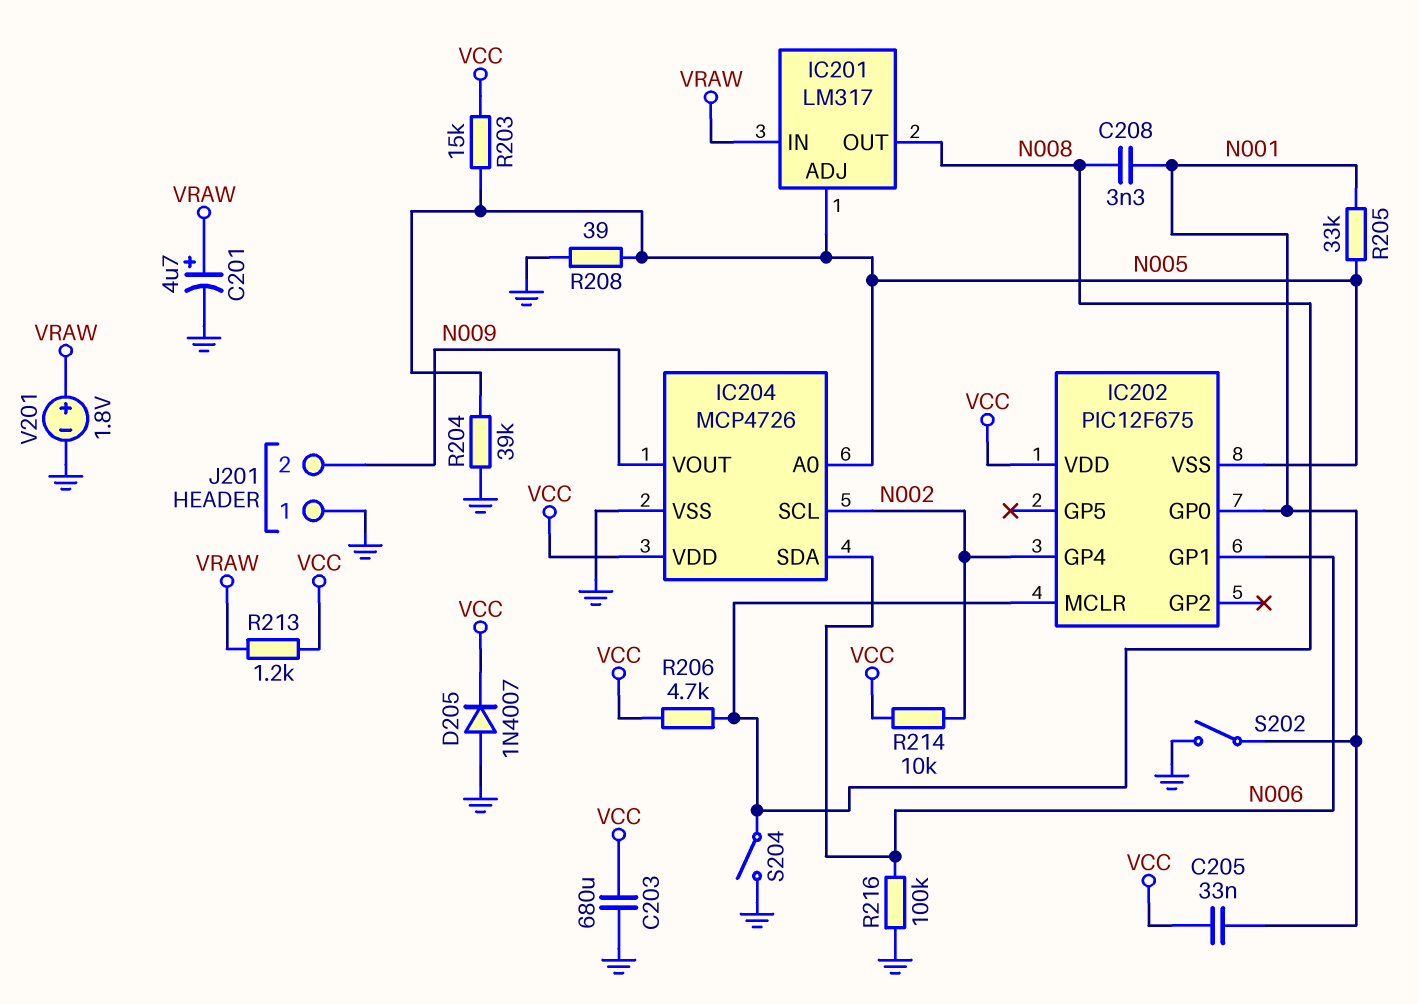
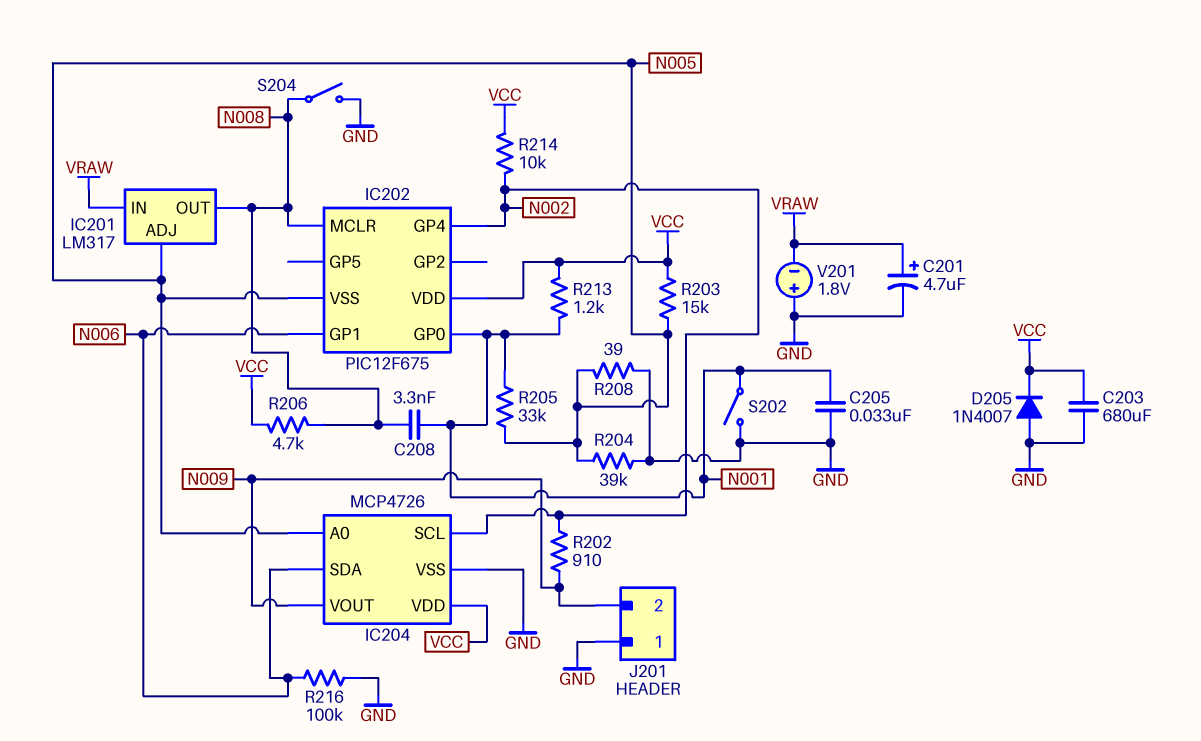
C205: 33nF (N001, VCC) -> 33nF (GND, N001)
R202: none -> 910 (N002, N009)
R213: 1.2k (VCC, VRAW) -> 1.2k (N001, VCC)
V201: 1.8V (plus VRAW, minus GND) -> 1.8V (plus GND, minus VRAW)

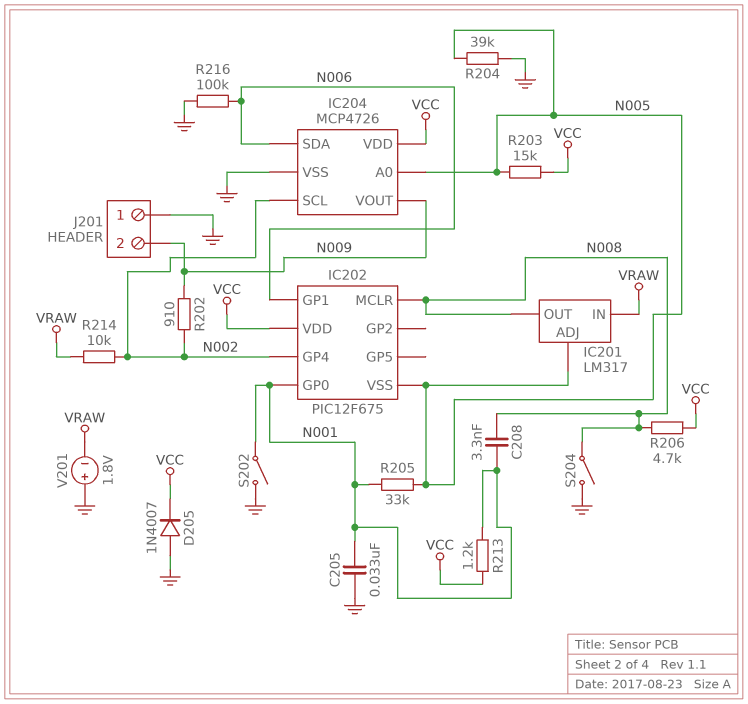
C201: 4.7uF (plus VRAW, minus GND) -> none
C203: 680uF (GND, VCC) -> none
R208: 39 (GND, N005) -> none
R214: 10k (N002, VCC) -> 10k (N002, VRAW)

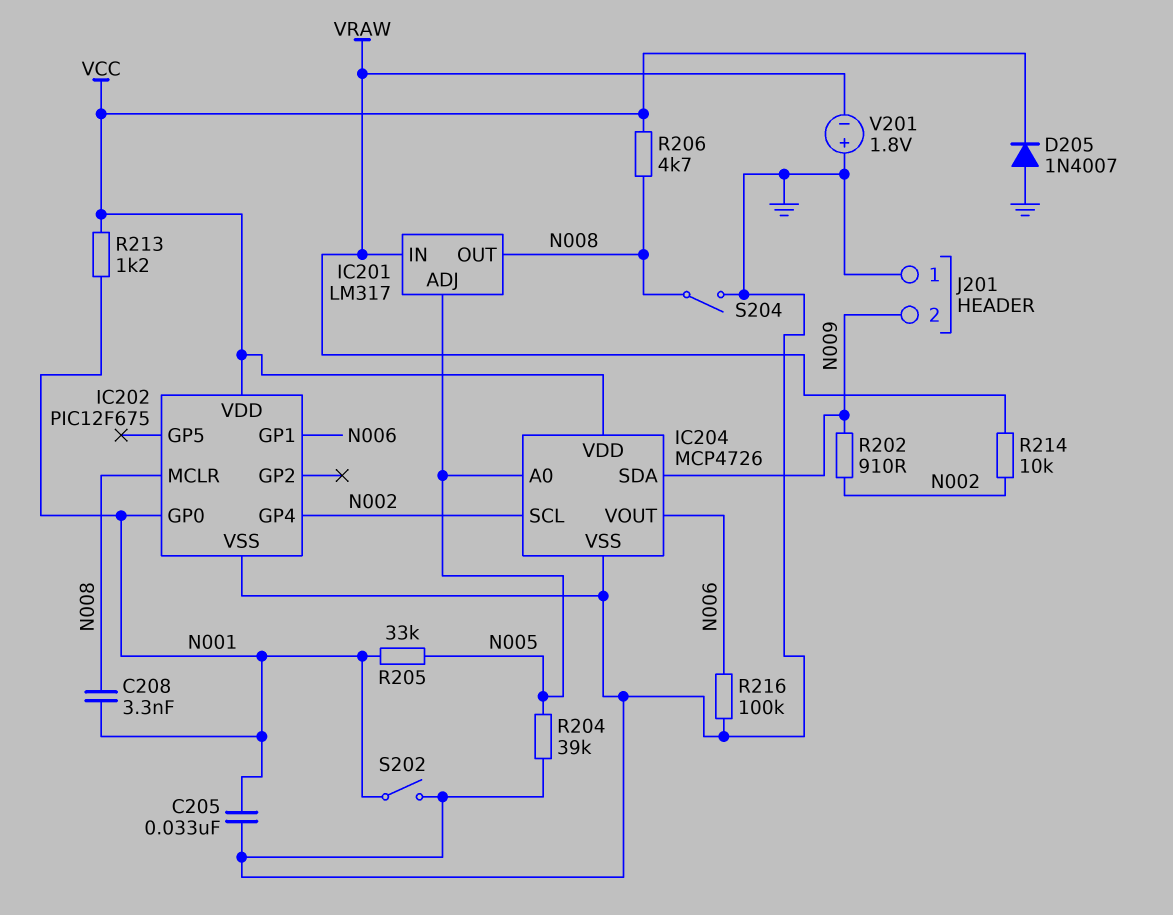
IC202 pin VSS: N005 -> GND
IC204 pin SDA: N006 -> N009
IC204 pin VOUT: N009 -> N006
R203: 15k (N005, VCC) -> none

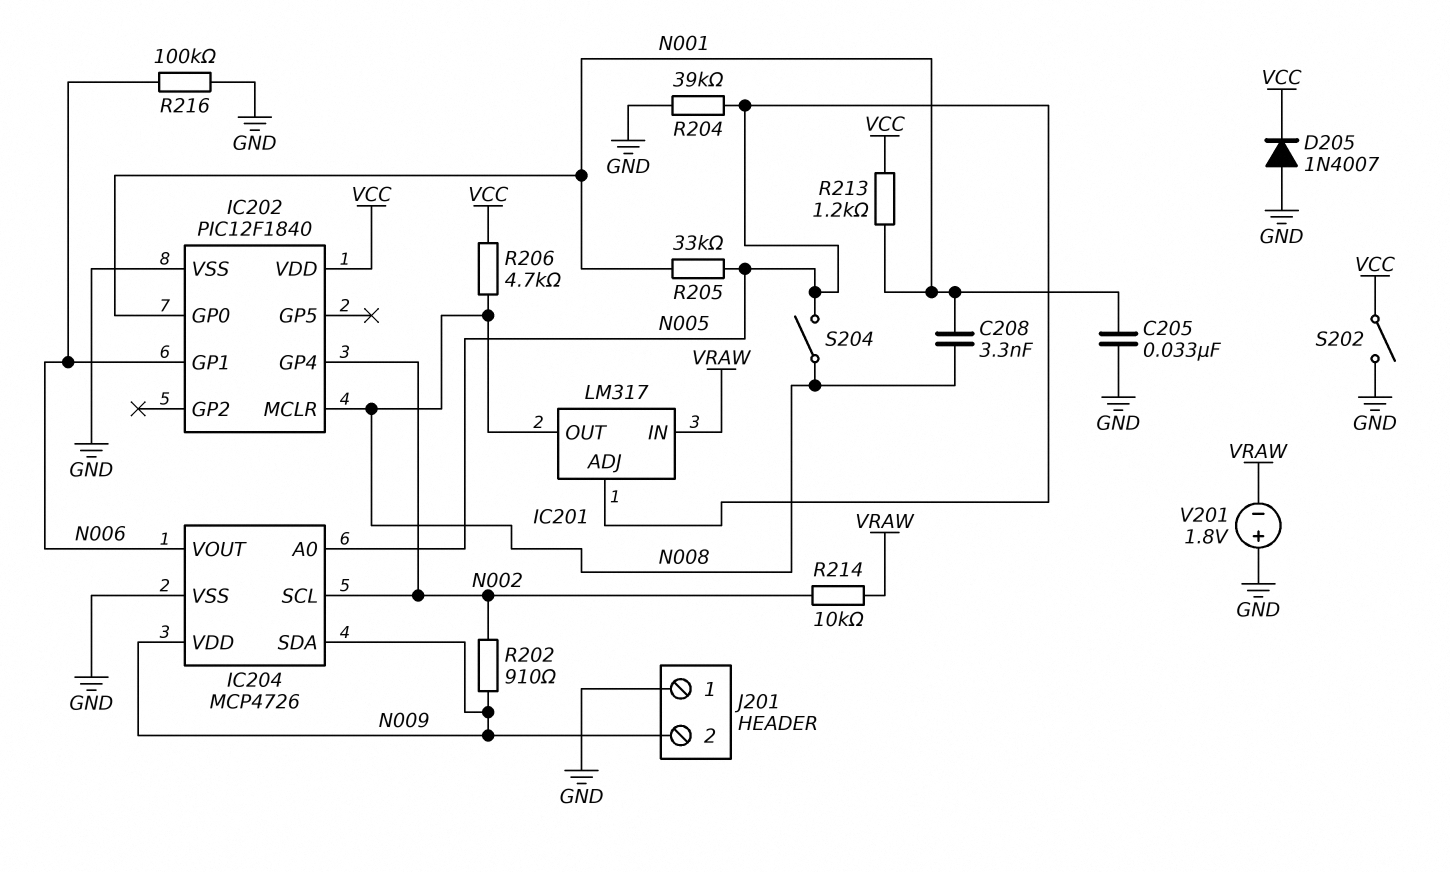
IC202: PIC12F675 -> PIC12F1840
IC204 pin VDD: VCC -> N009
S202: switch (GND, N001) -> switch (GND, VCC)
S204: switch (GND, N008) -> switch (N005, N008)

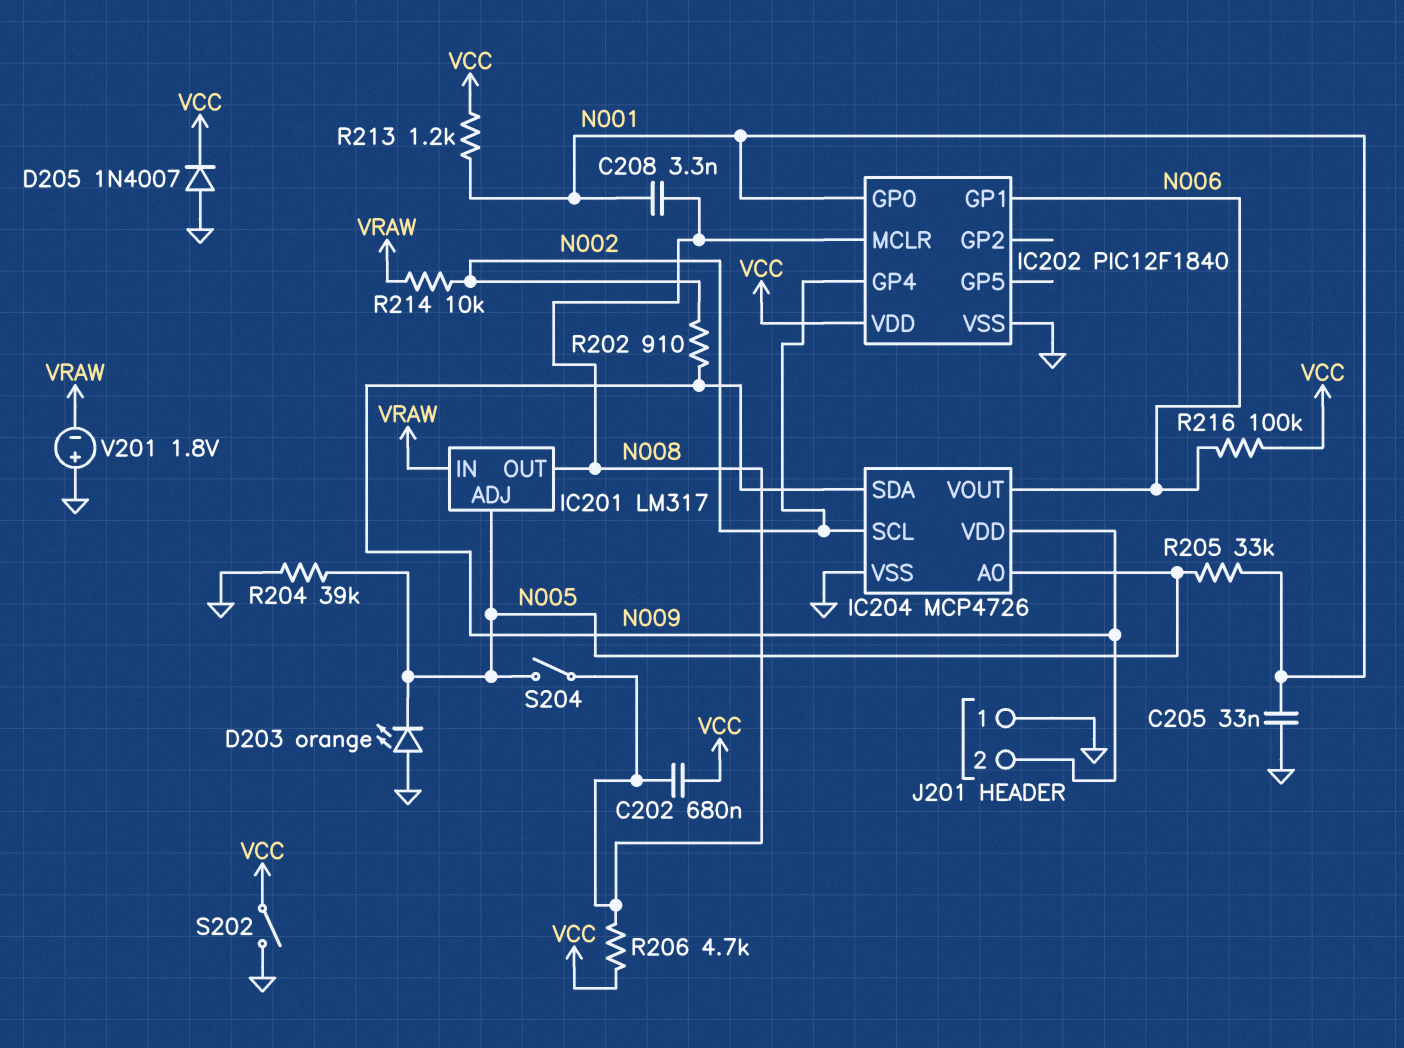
C202: none -> 680nF (N008, VCC)
D203: none -> LED orange (A GND, K N005)
R216: 100k (GND, N006) -> 100k (N006, VCC)

